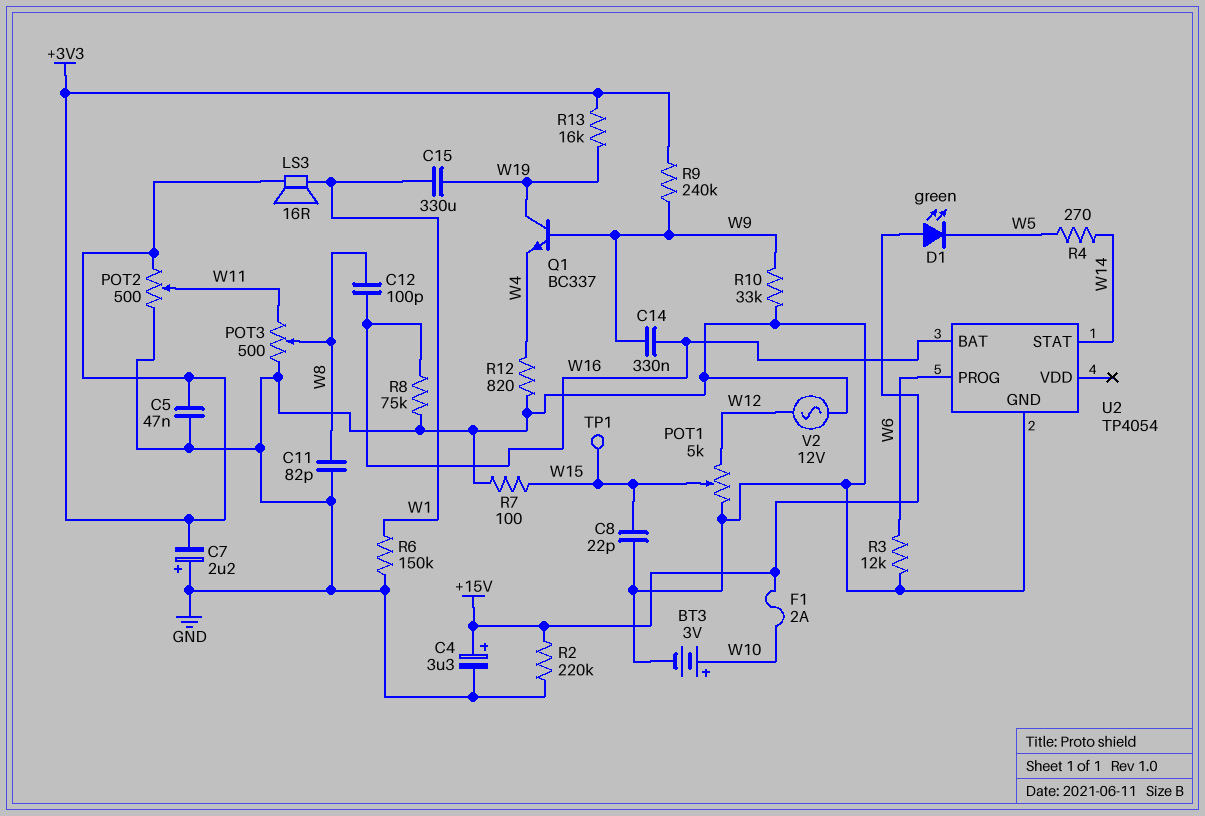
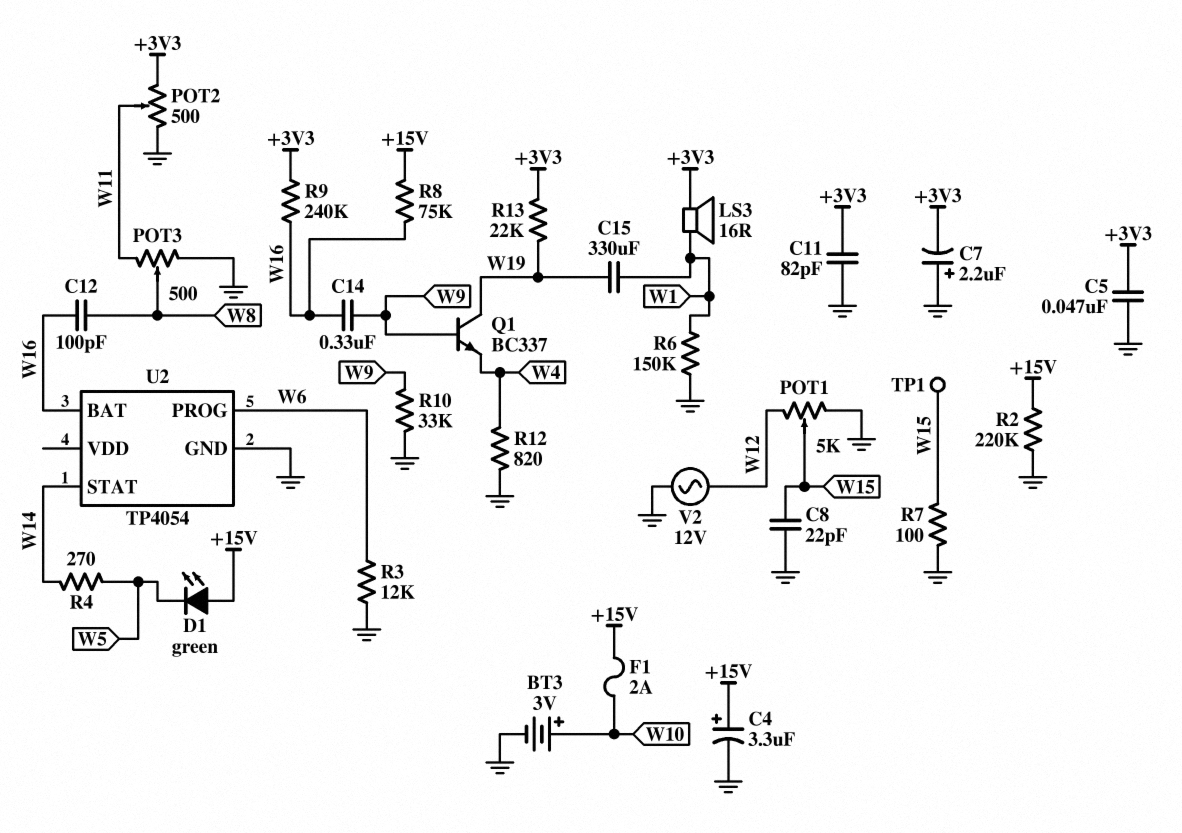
C11: 82pF (GND, W8) -> 82pF (+3V3, GND)
R8: 75k (GND, W16) -> 75k (+15V, W16)
R9: 240k (+3V3, W9) -> 240k (+3V3, W16)
R13: 16k (+3V3, W19) -> 22k (+3V3, W19)

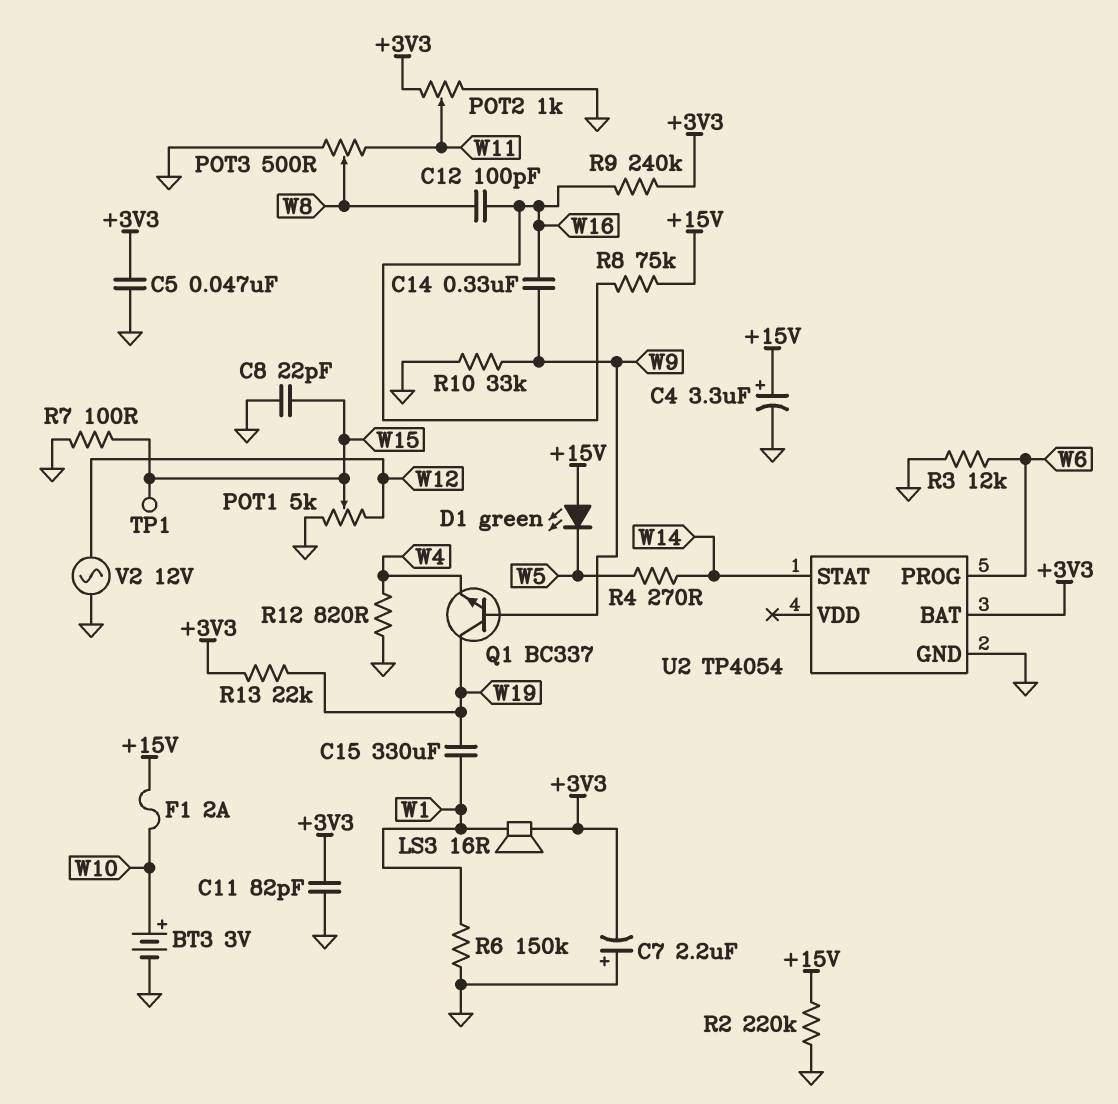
POT2: 500 (+3V3, GND, wiper W11) -> 1k (+3V3, GND, wiper W11)
U2 pin BAT: W16 -> +3V3

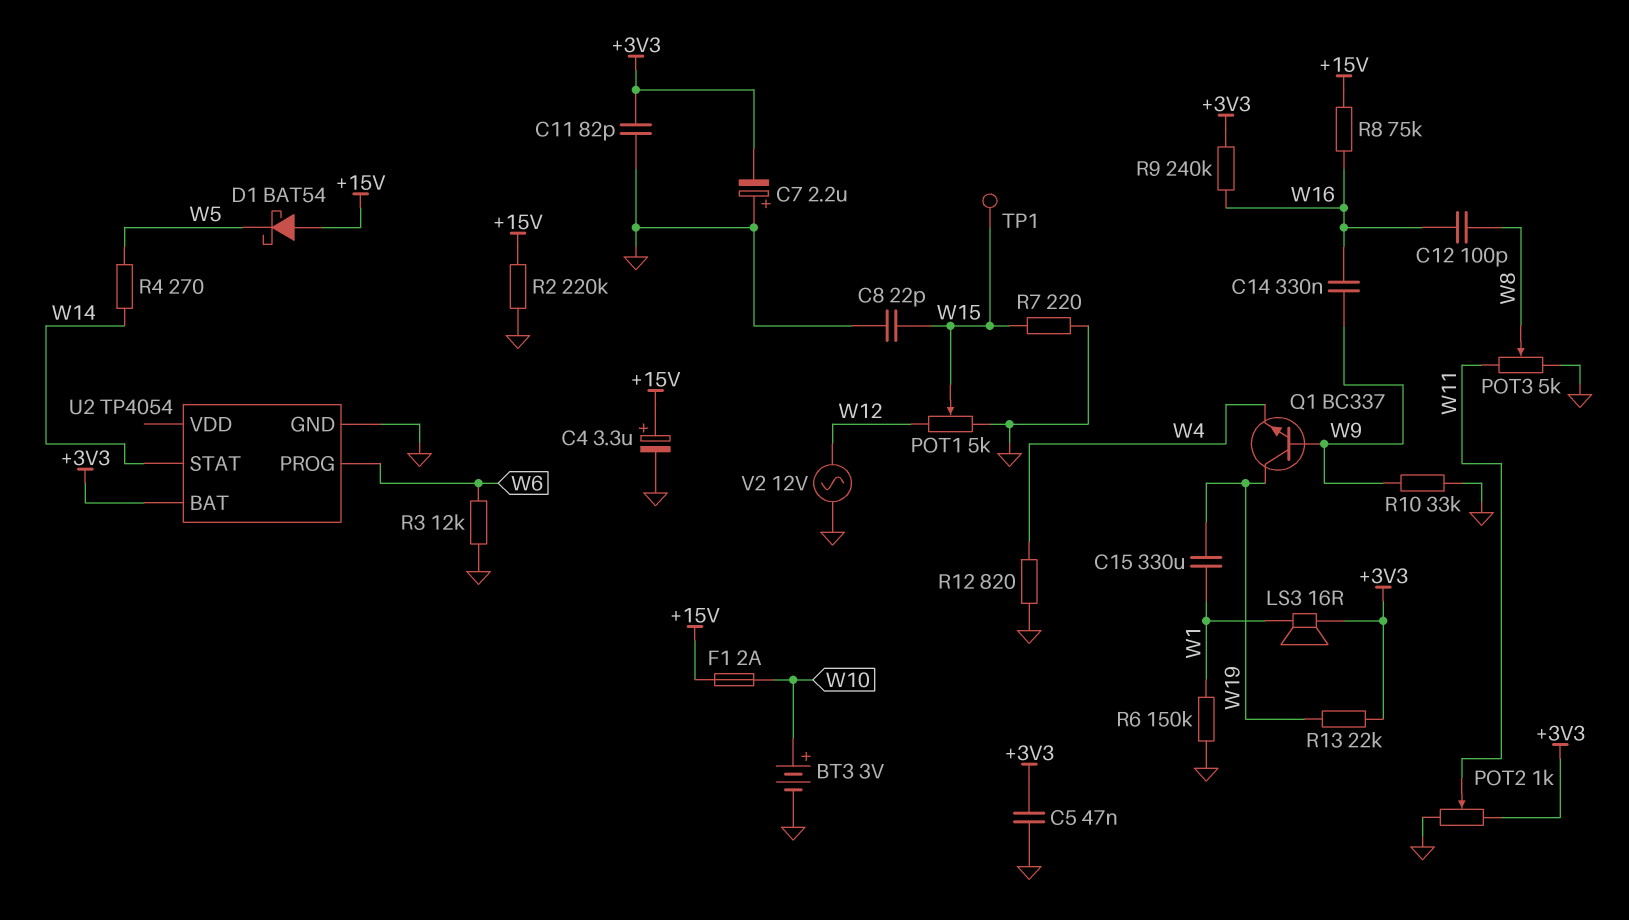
D1: LED green (A +15V, K W5) -> schottky BAT54 (A +15V, K W5)
POT3: 500 (GND, W11, wiper W8) -> 5k (GND, W11, wiper W8)
R7: 100 (GND, W15) -> 220 (GND, W15)

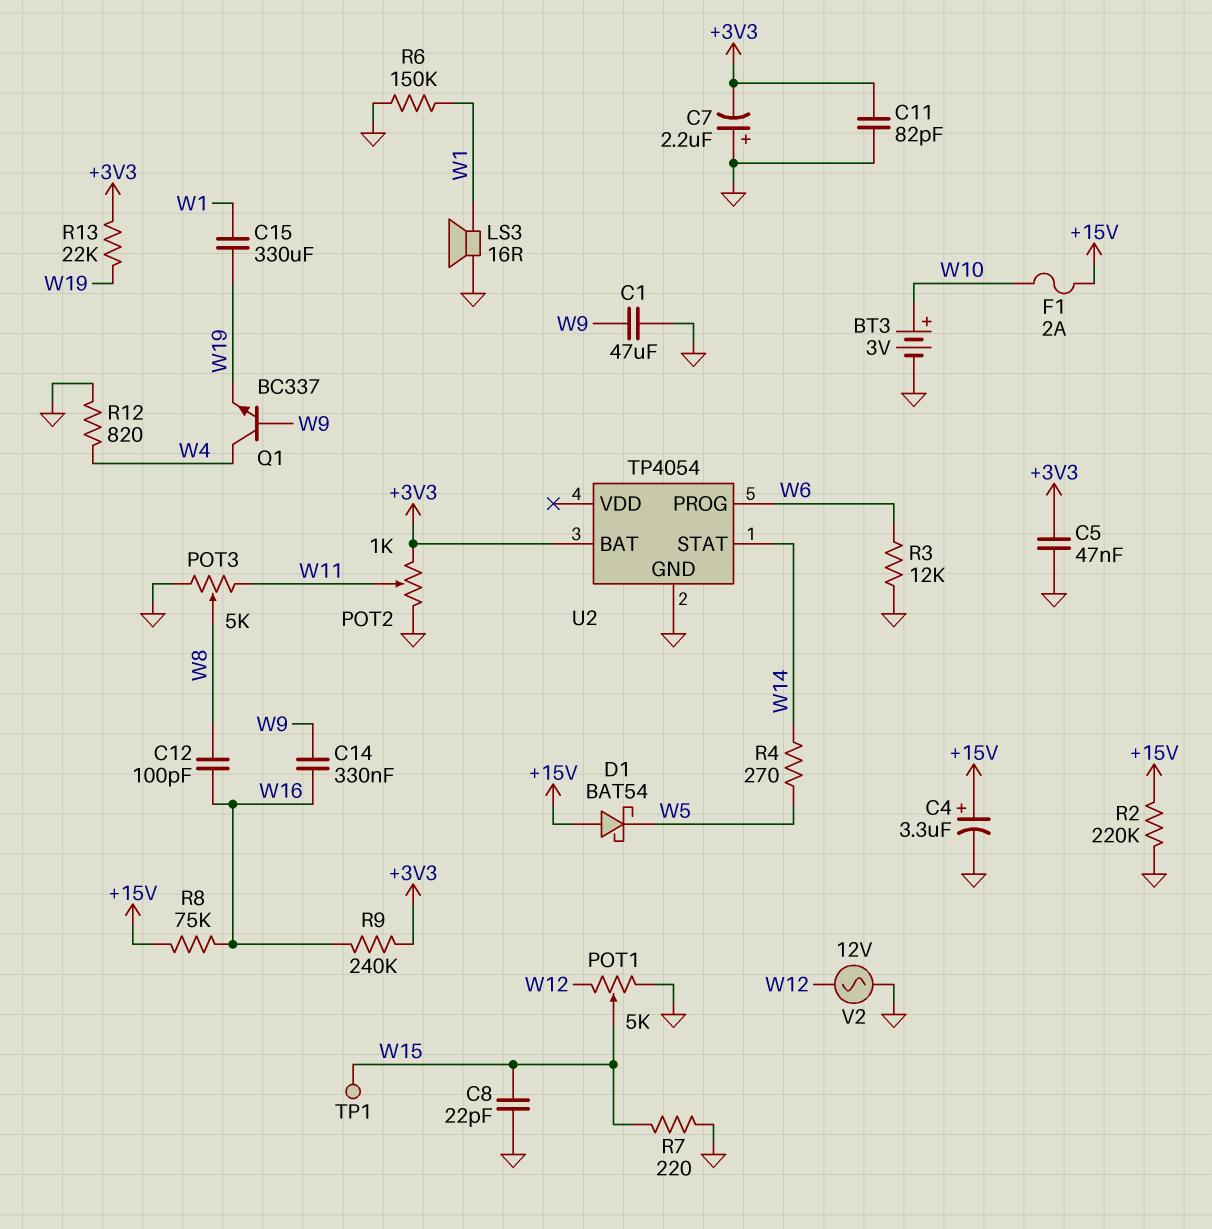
C1: none -> 47uF (GND, W9)
LS3: speaker 16R (+3V3, W1) -> speaker 16R (GND, W1)
Q1: NPN BC337 (B W9, C W19, E W4) -> NPN BC337 (B W9, C W4, E W19)
R10: 33k (GND, W9) -> none

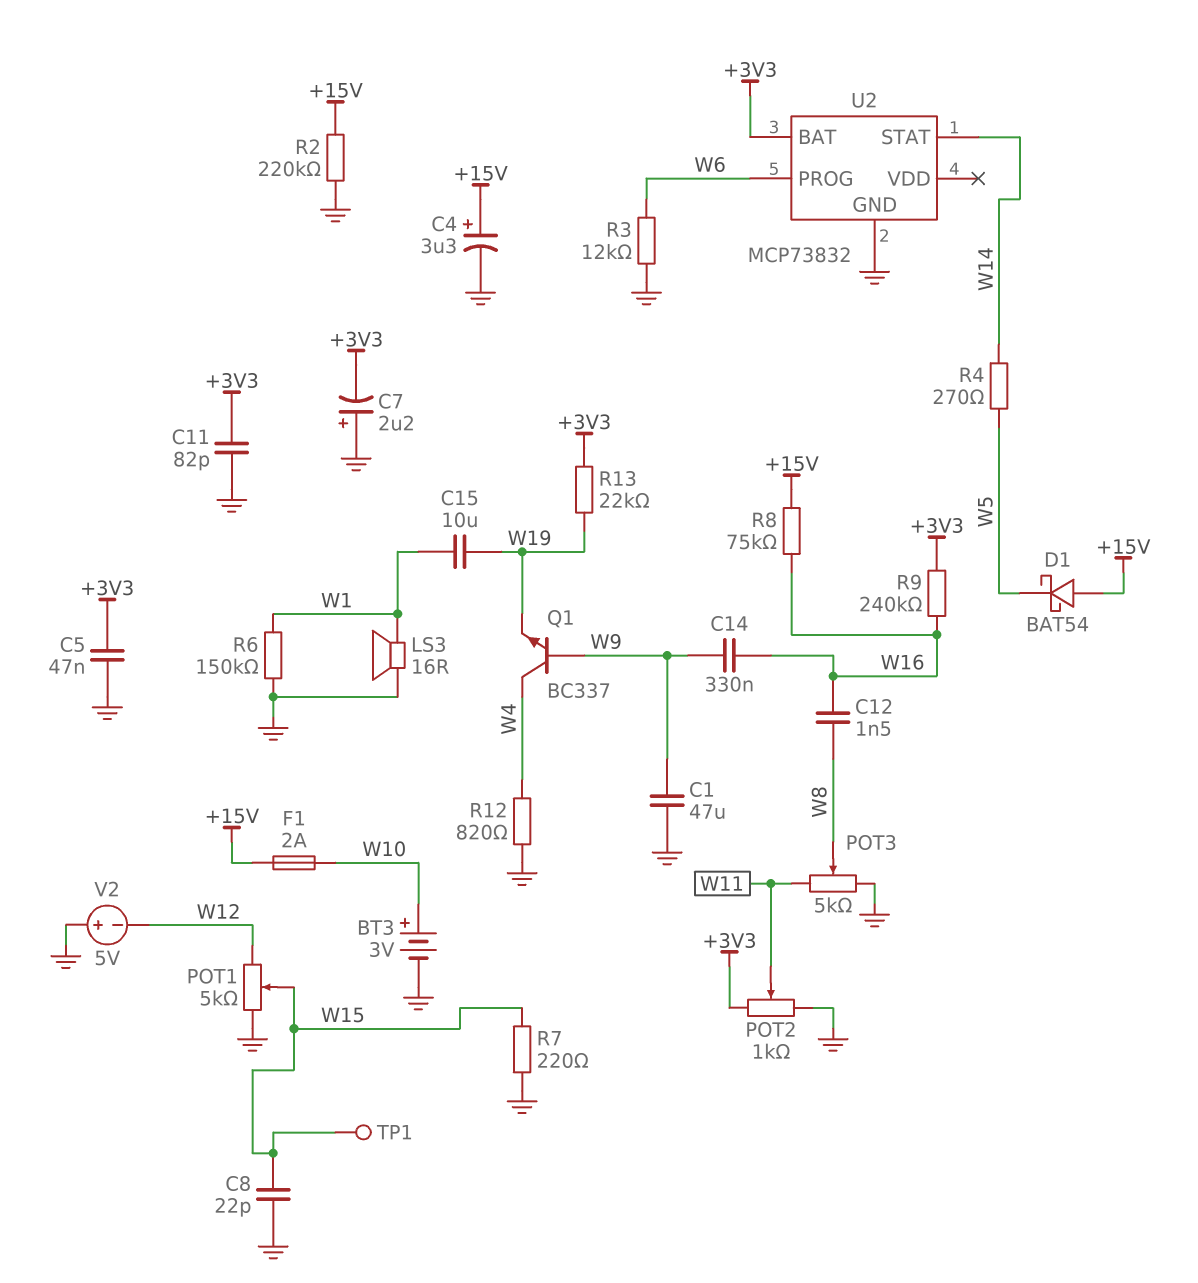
C12: 100pF (W8, W16) -> 1.5nF (W8, W16)
C15: 330uF (W1, W19) -> 10uF (W1, W19)
U2: TP4054 -> MCP73832
V2: AC 12V (GND, W12) -> 5V (plus GND, minus W12)

